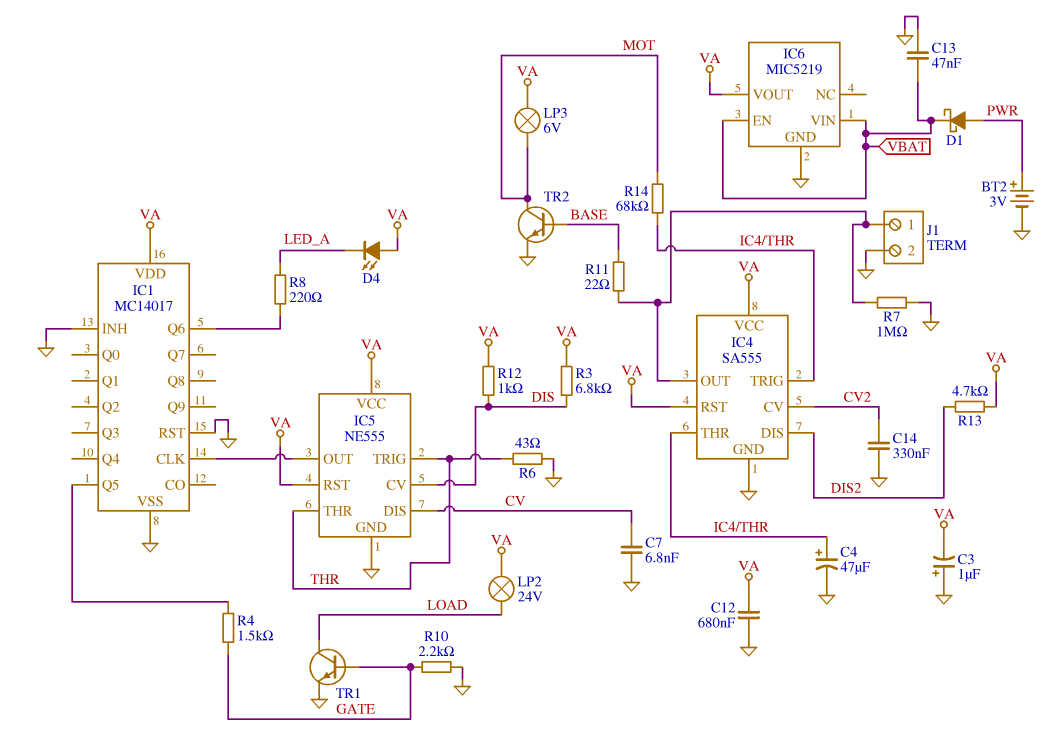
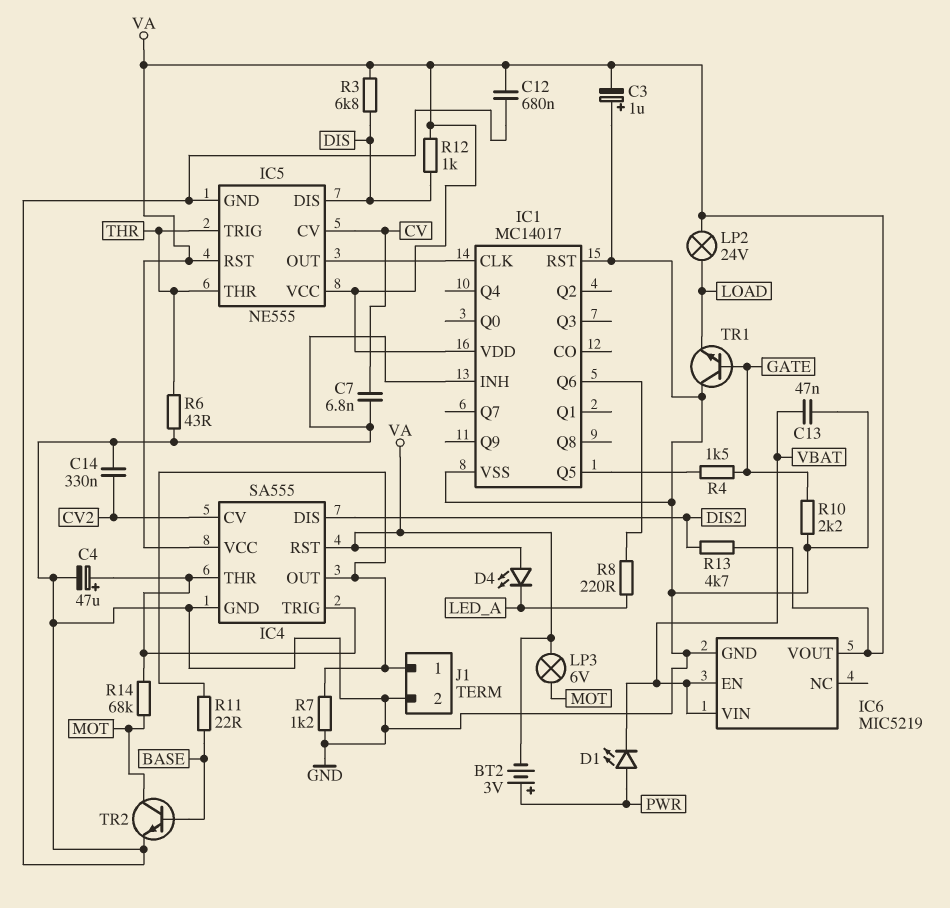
BT2: 3V (plus PWR, minus GND) -> 3V (plus PWR, minus VA)
D1: schottky (A PWR, K VBAT) -> LED (A PWR, K VBAT)
IC5 pin CV: DIS -> CV
IC5 pin DIS: CV -> DIS
R7: 1M (GND, IC4/OUT) -> 1.2k (GND, IC4/OUT)
TR1: NPN (B GATE, C LOAD, E GND) -> NPN (B GATE, C GND, E LOAD)

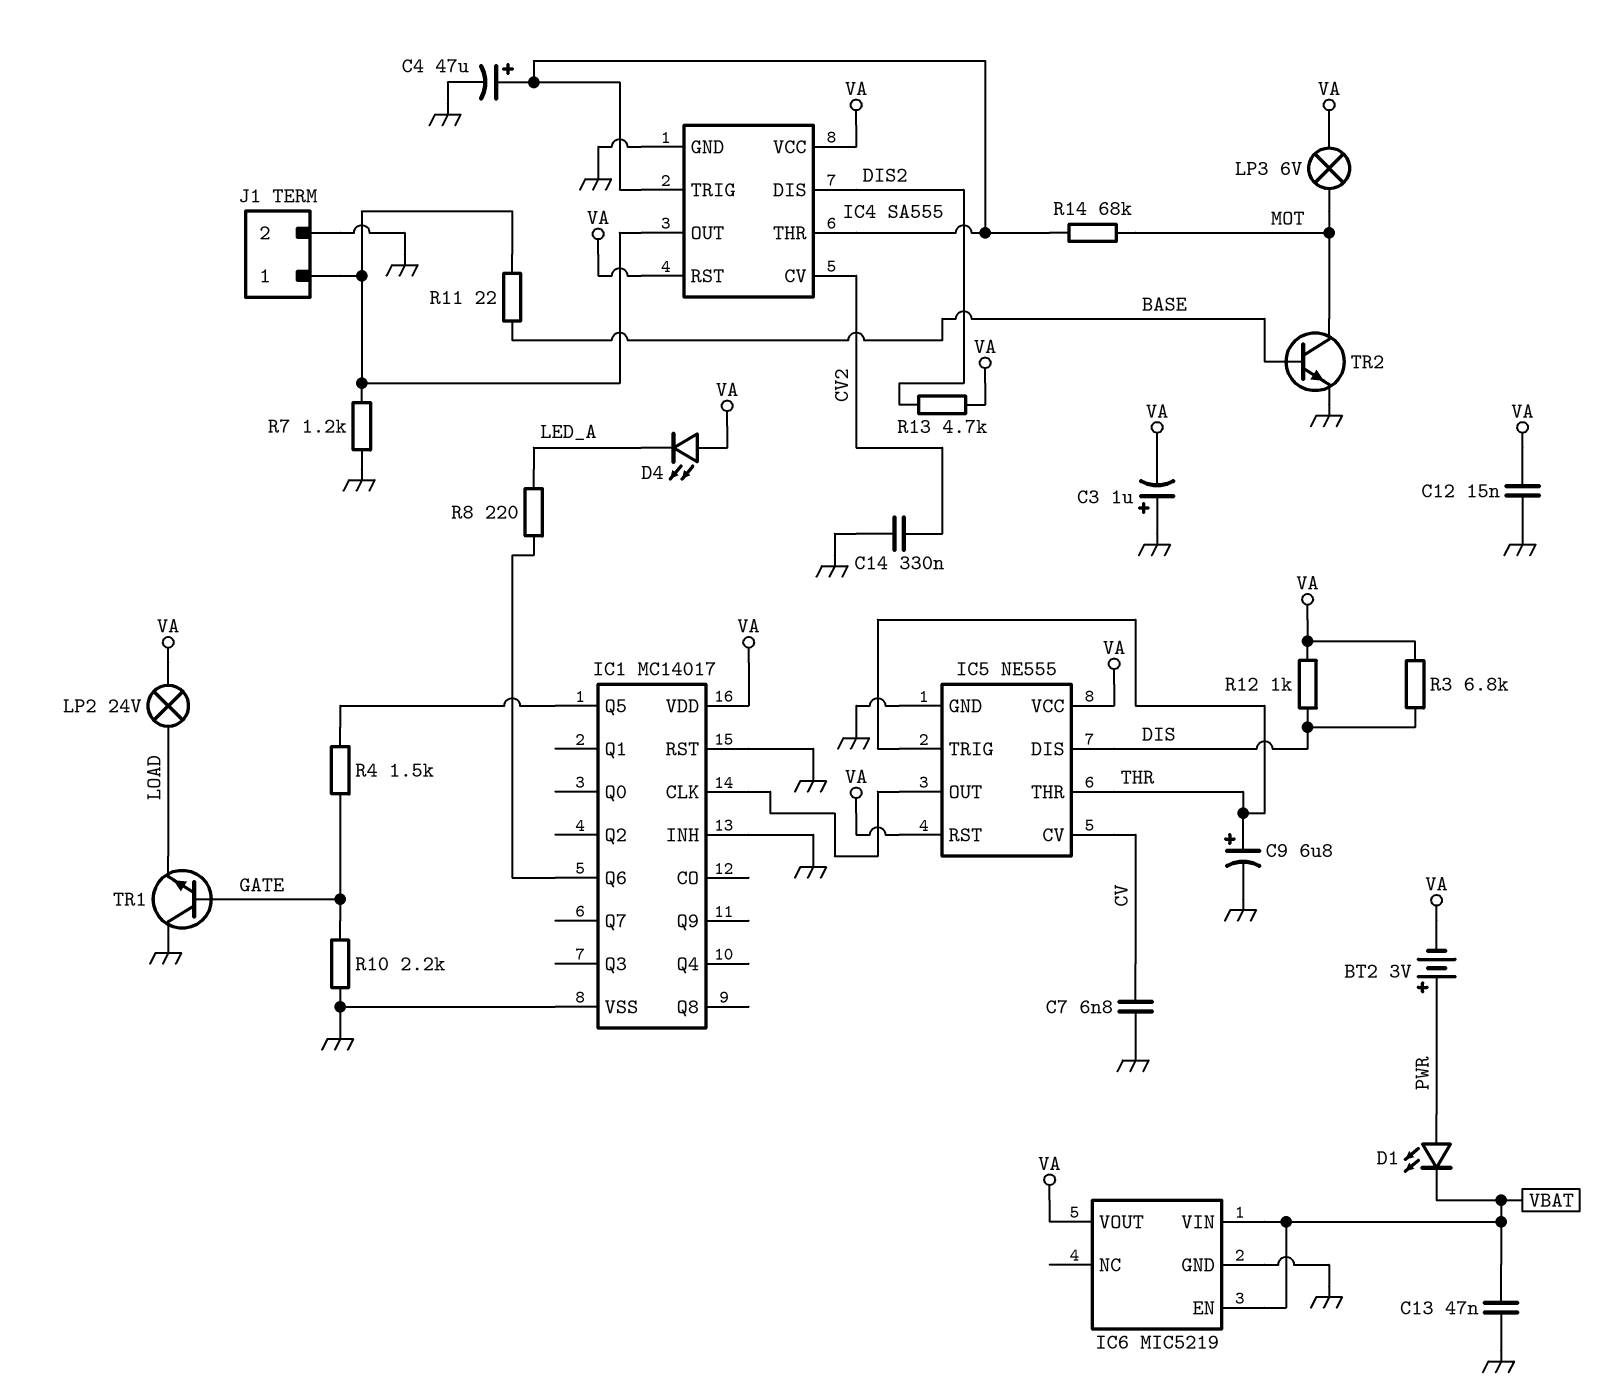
C9: none -> 6.8uF (plus THR, minus GND)
C12: 680nF (GND, VA) -> 15nF (GND, VA)
R6: 43 (GND, THR) -> none

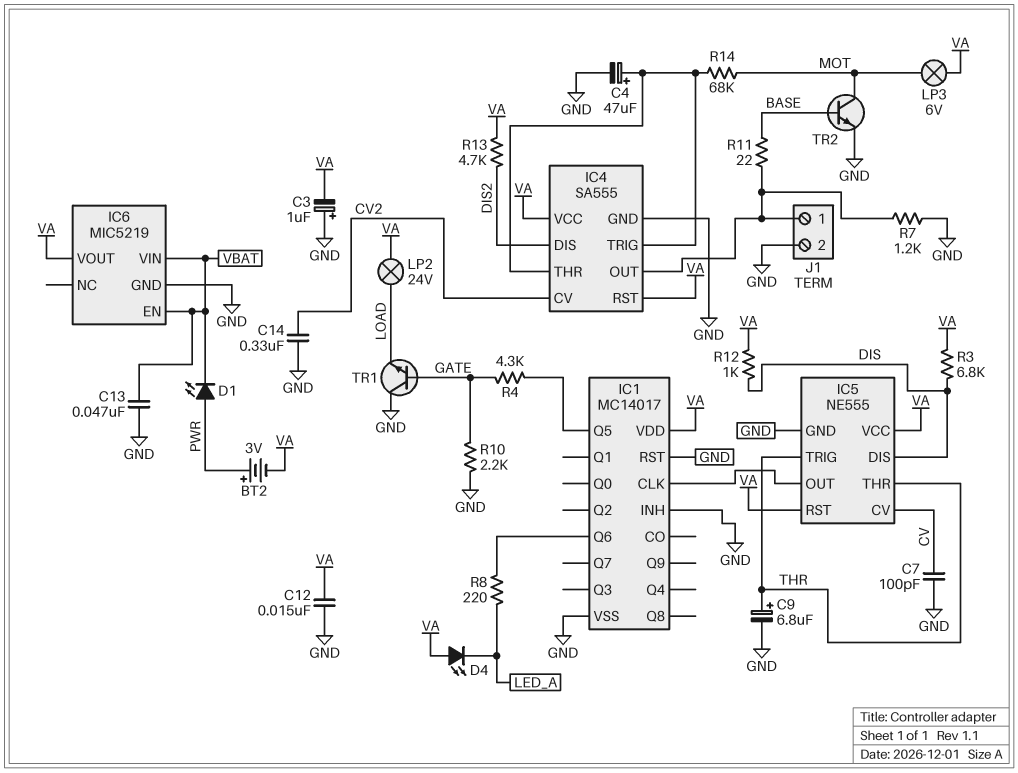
C7: 6.8nF (CV, GND) -> 100pF (CV, GND)
R4: 1.5k (GATE, IC1/Q5) -> 4.3k (GATE, IC1/Q5)

